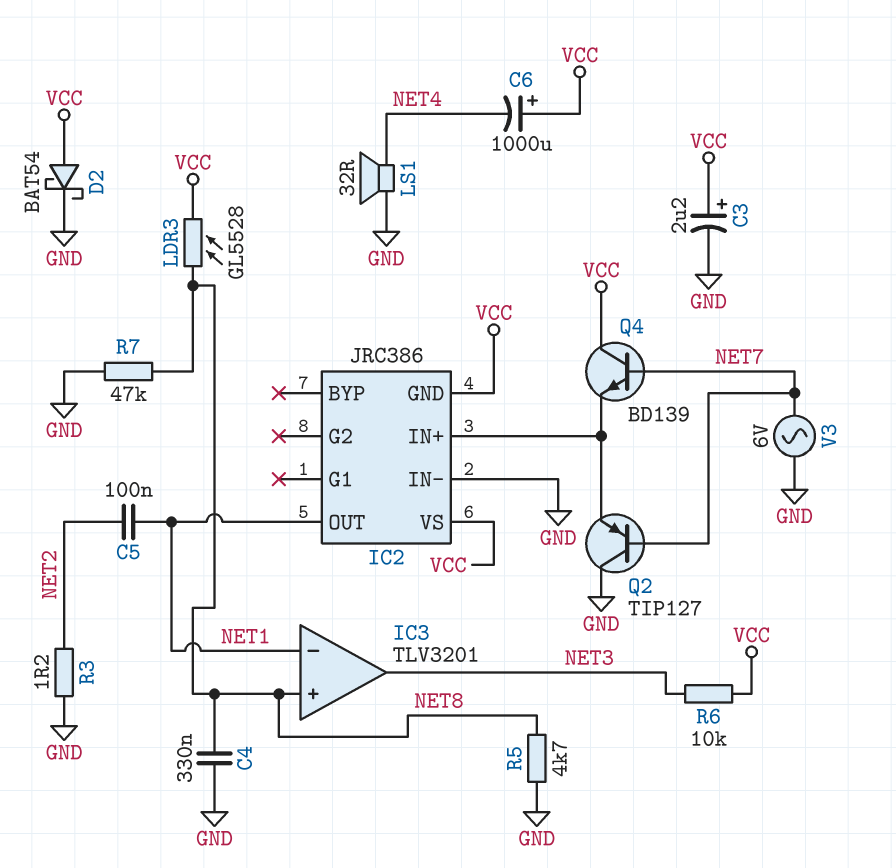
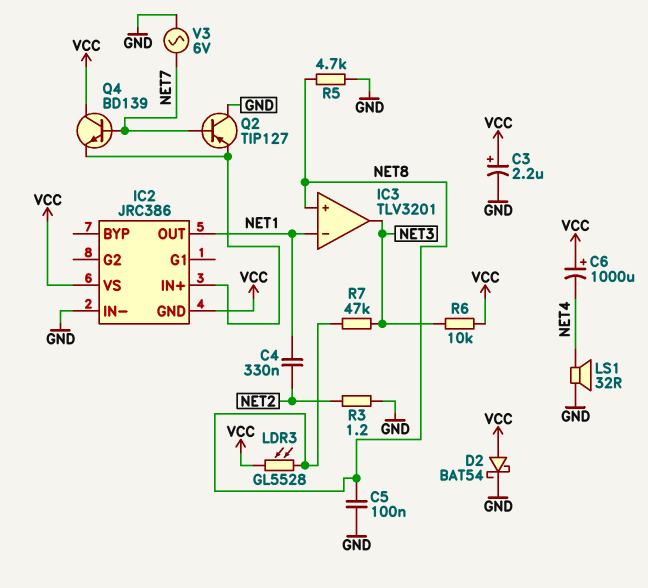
C4: 330nF (GND, NET8) -> 330nF (NET1, NET2)
C5: 100nF (NET1, NET2) -> 100nF (GND, NET8)
R7: 47k (GND, NET8) -> 47k (NET3, NET8)

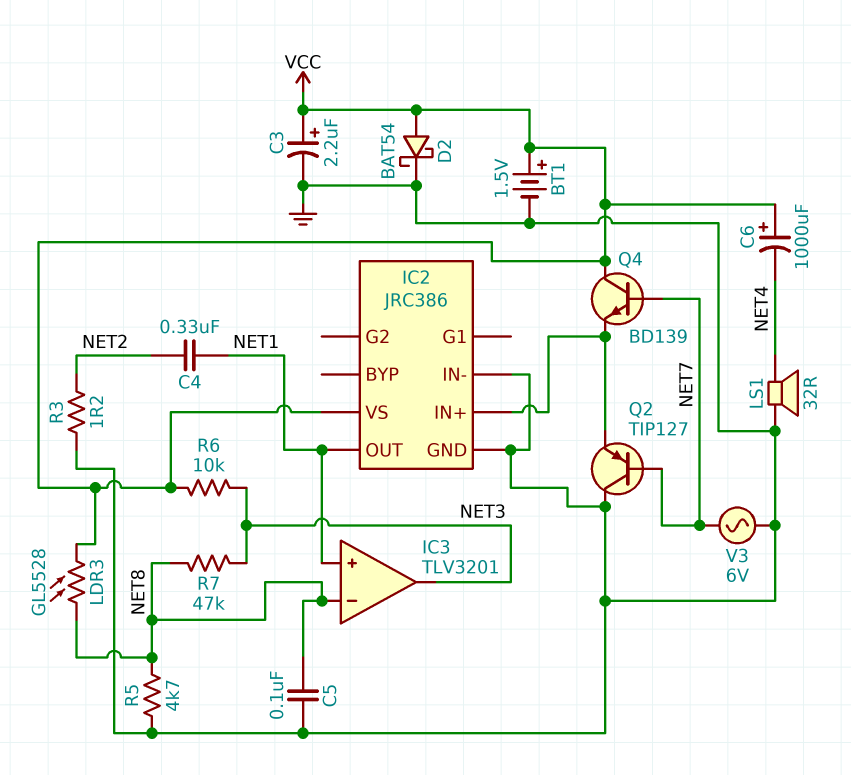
BT1: none -> 1.5V (plus VCC, minus GND)
IC2 pin GND: VCC -> GND
IC3 pin in+: NET8 -> NET1
IC3 pin in-: NET1 -> NET8

